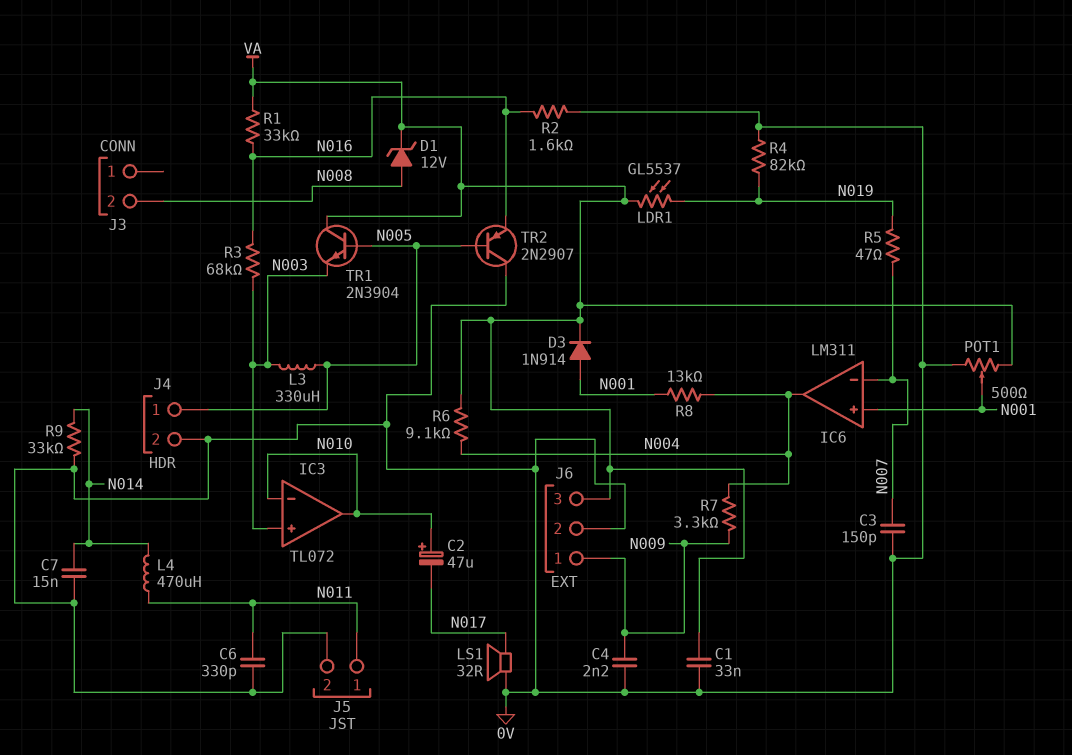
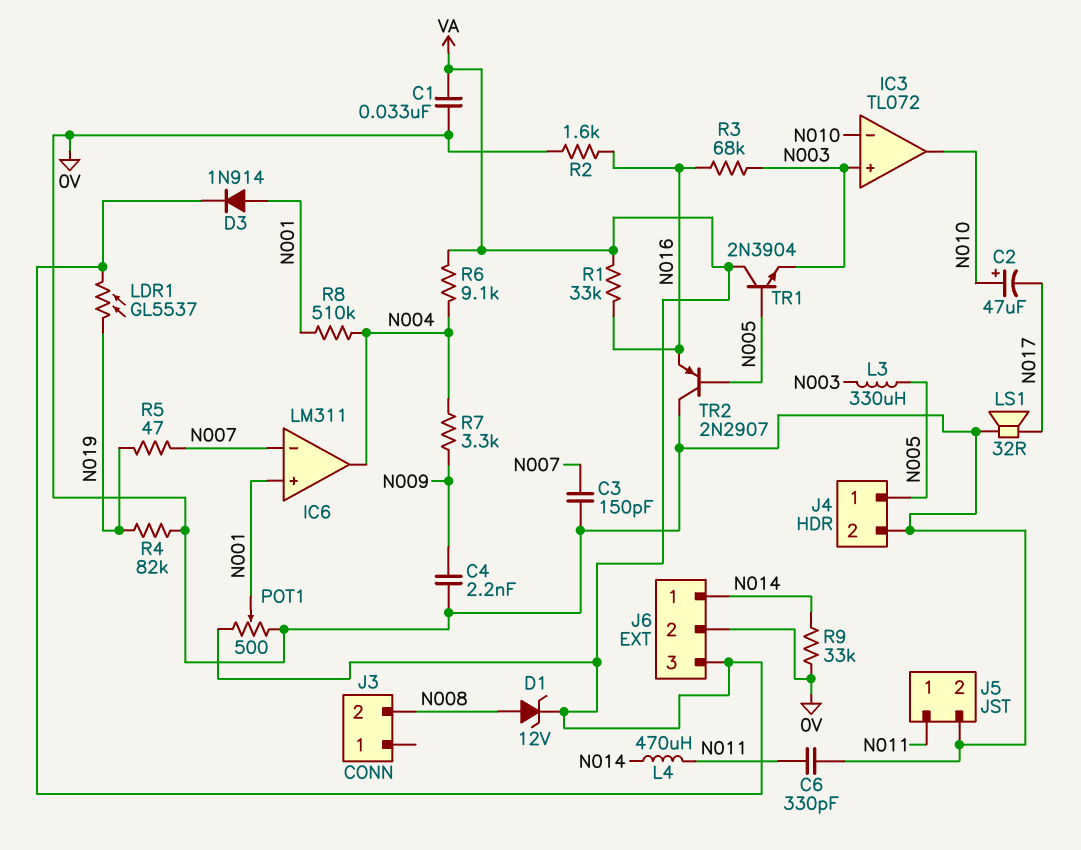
C7: 15nF (0V, N014) -> none
J6 pin 1: N009 -> N014
R8: 13k (N001, N004) -> 510k (N001, N004)

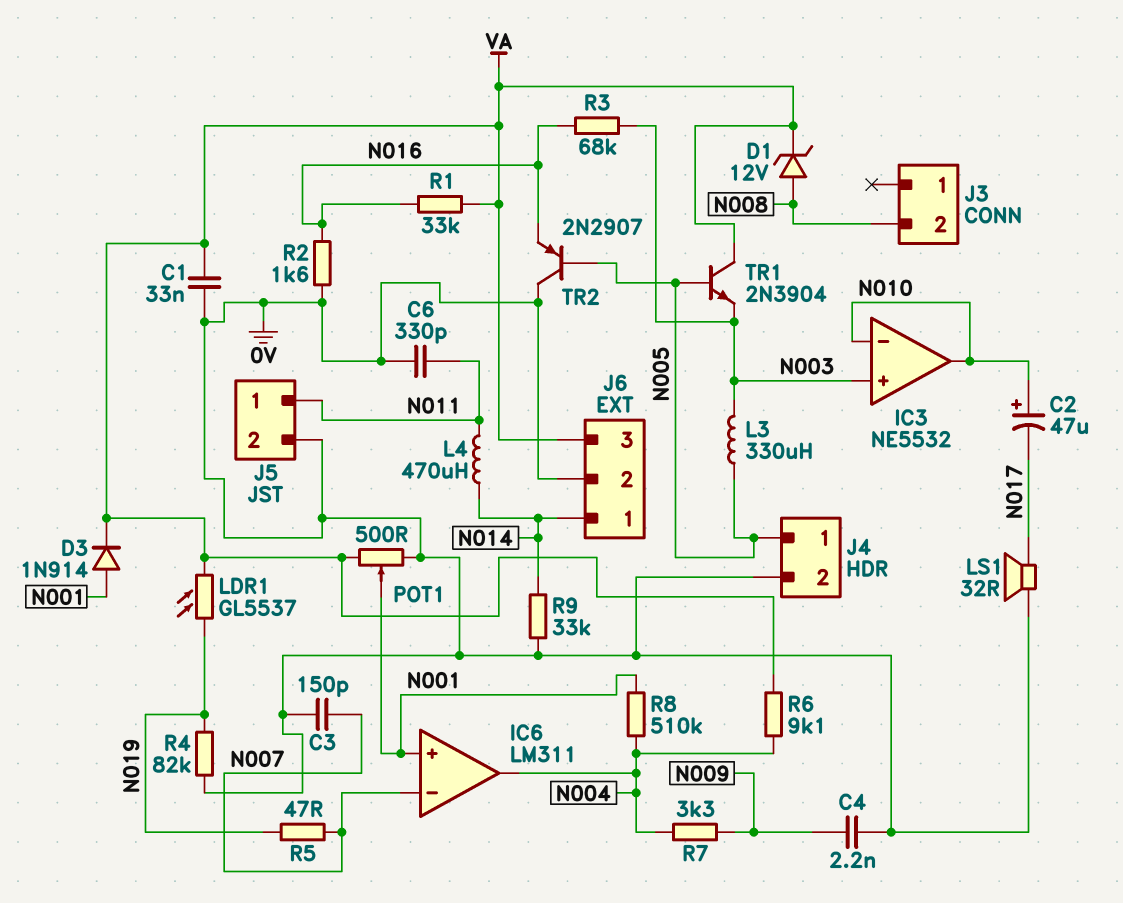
IC3: TL072 -> NE5532

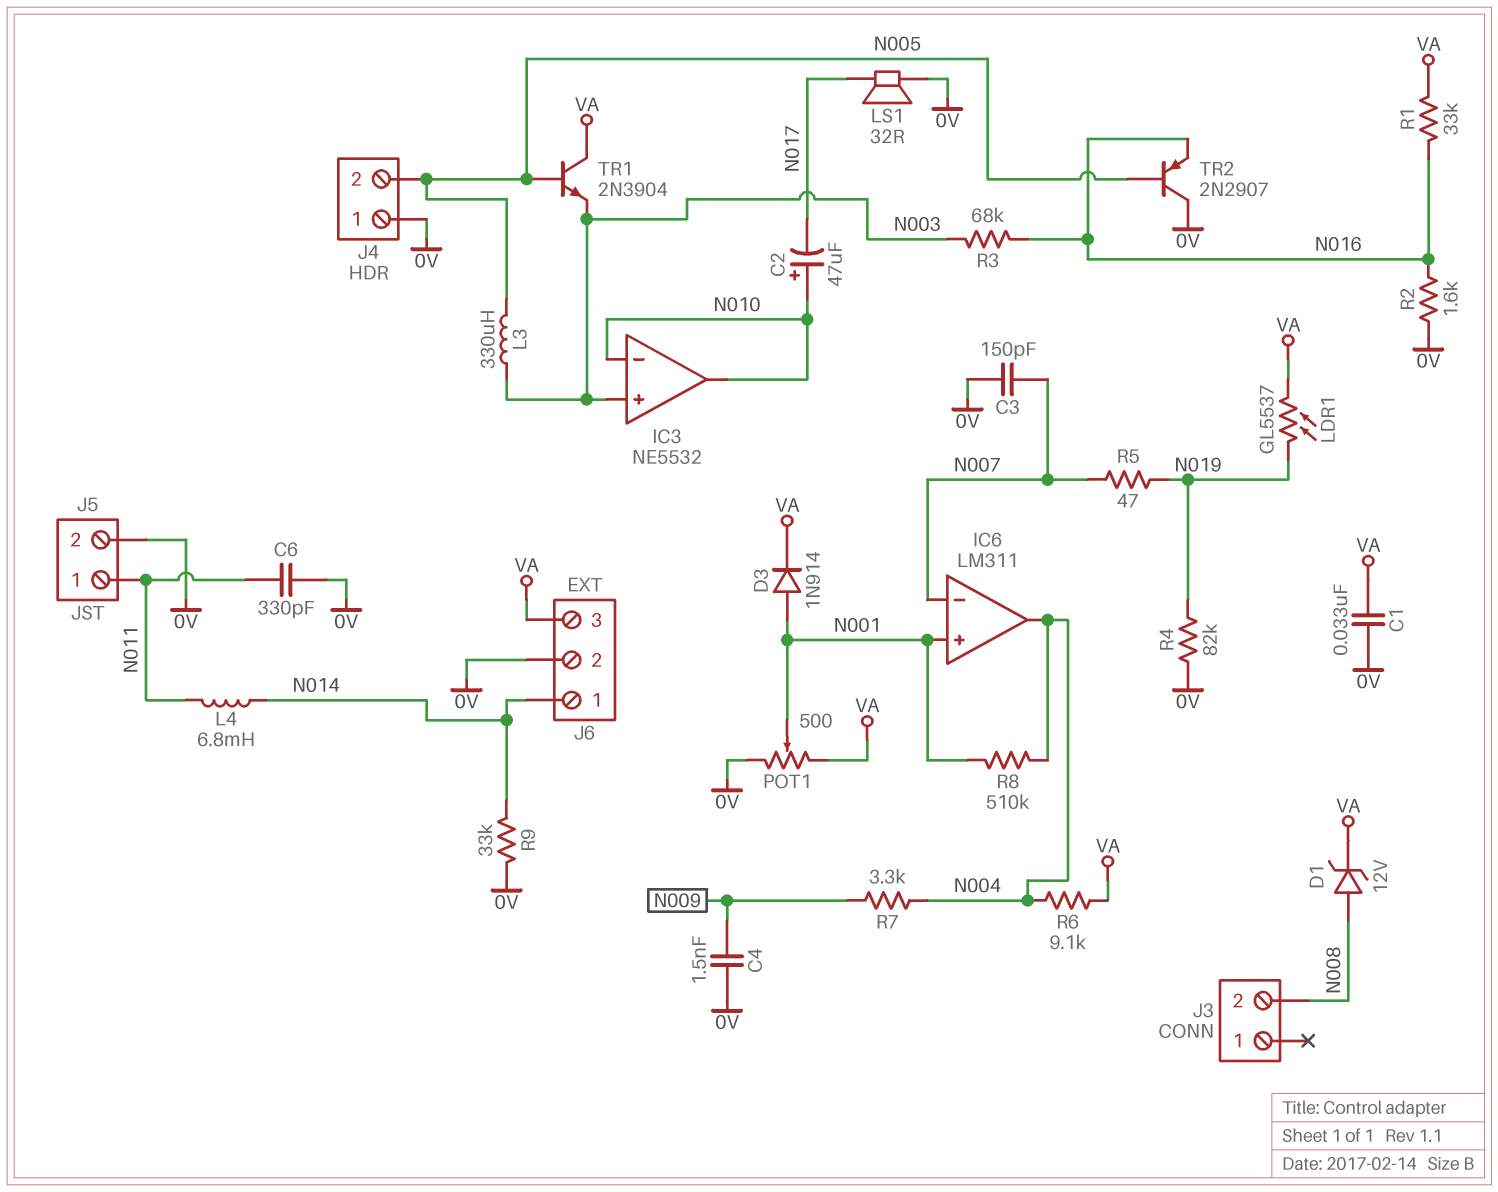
C4: 2.2nF (0V, N009) -> 1.5nF (0V, N009)
J4 pin 1: N005 -> 0V
J4 pin 2: 0V -> N005
L4: 470uH (N011, N014) -> 6.8mH (N011, N014)

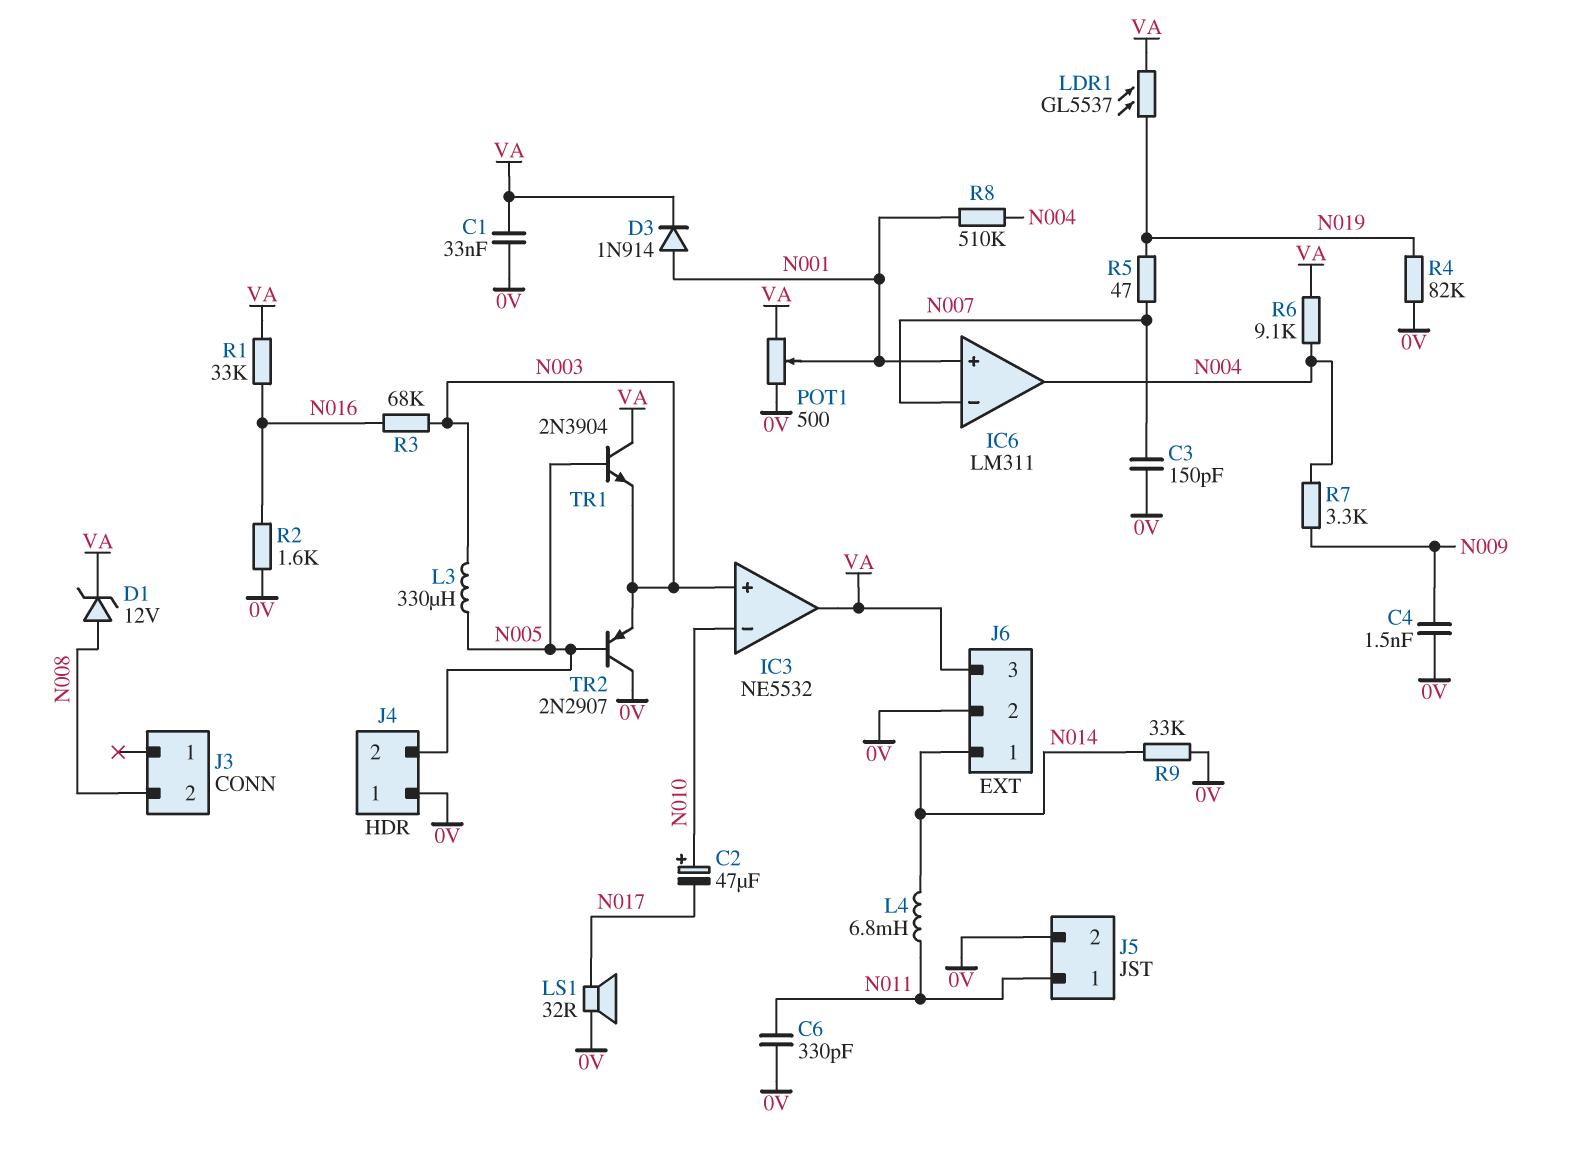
IC3 pin out: N010 -> VA
TR2: PNP 2N2907 (B N005, C 0V, E N016) -> PNP 2N2907 (B N005, C 0V, E N003)

